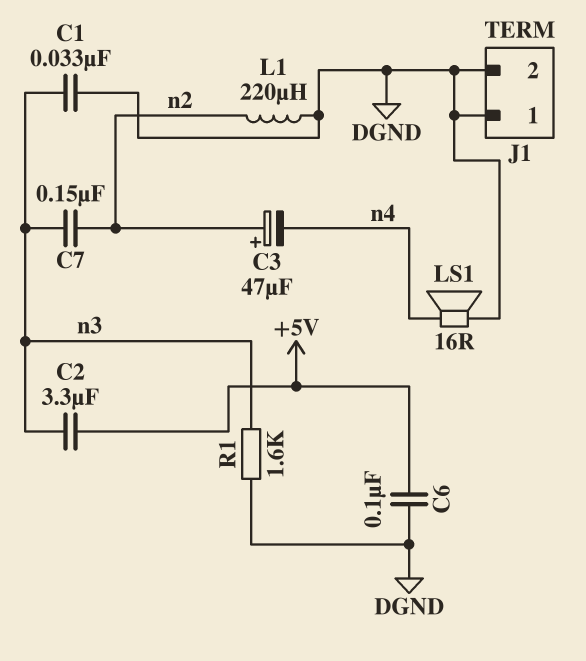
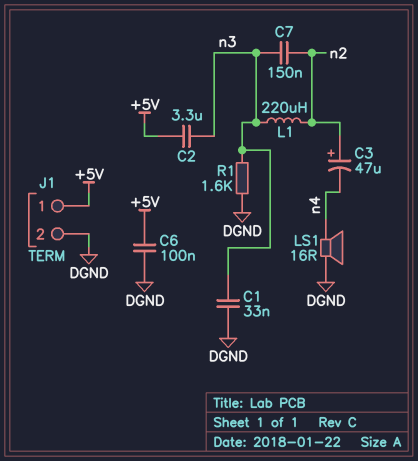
J1 pin 1: DGND -> +5V
L1: 220uH (DGND, n2) -> 220uH (n2, n3)

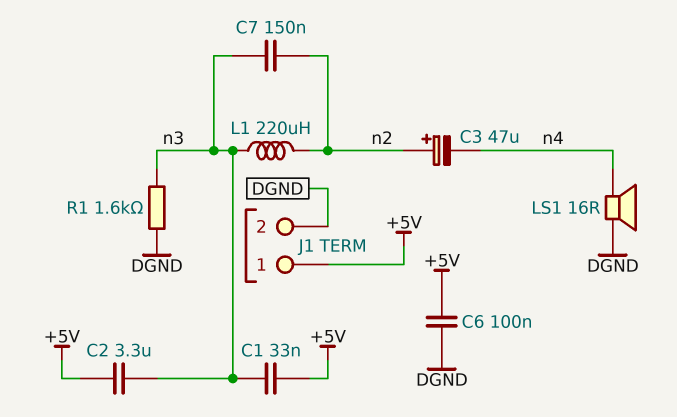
C1: 33nF (DGND, n3) -> 33nF (+5V, n3)

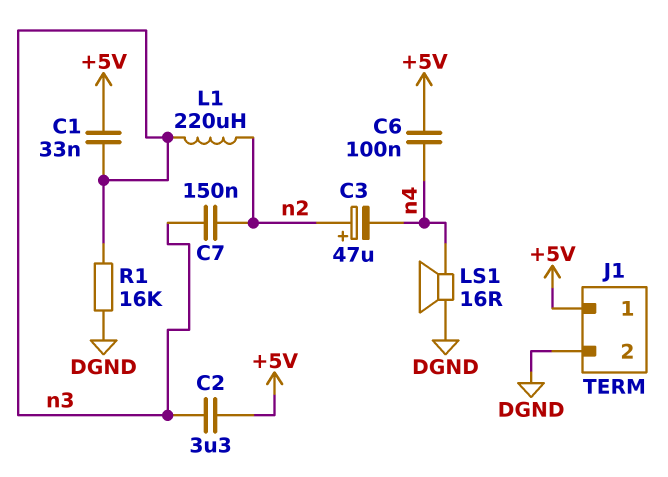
C6: 100nF (+5V, DGND) -> 100nF (+5V, n4)
R1: 1.6k (DGND, n3) -> 16k (DGND, n3)

